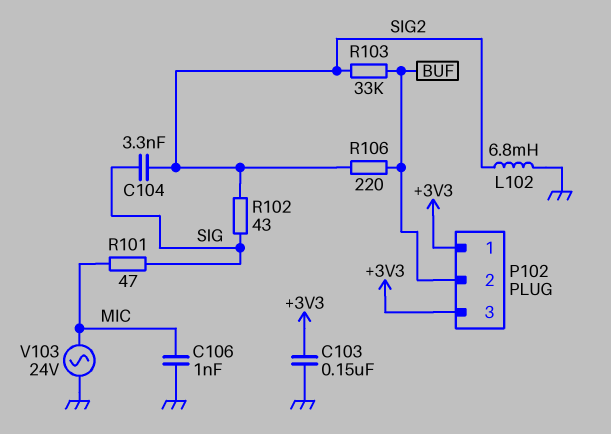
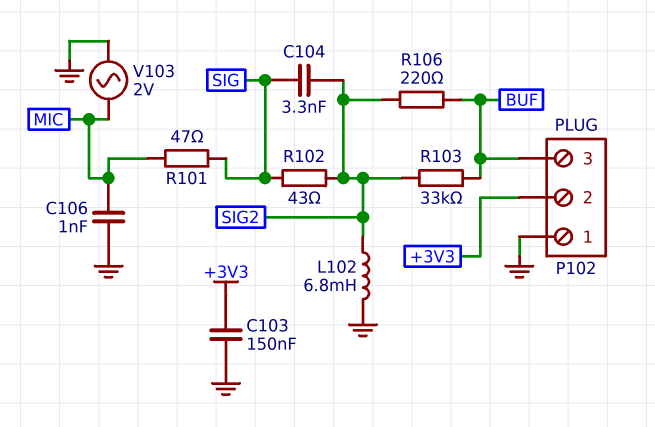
P102 pin 1: +3V3 -> GND
P102 pin 2: BUF -> +3V3
P102 pin 3: +3V3 -> BUF
V103: AC 24V (GND, MIC) -> AC 2V (GND, MIC)

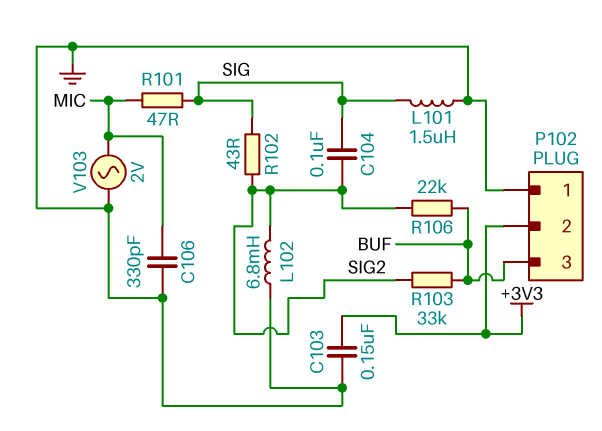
C104: 3.3nF (SIG, SIG2) -> 100nF (SIG, SIG2)
C106: 1nF (GND, MIC) -> 330pF (GND, MIC)
L101: none -> 1.5uH (GND, SIG)
R106: 220 (BUF, SIG2) -> 22k (BUF, SIG2)

